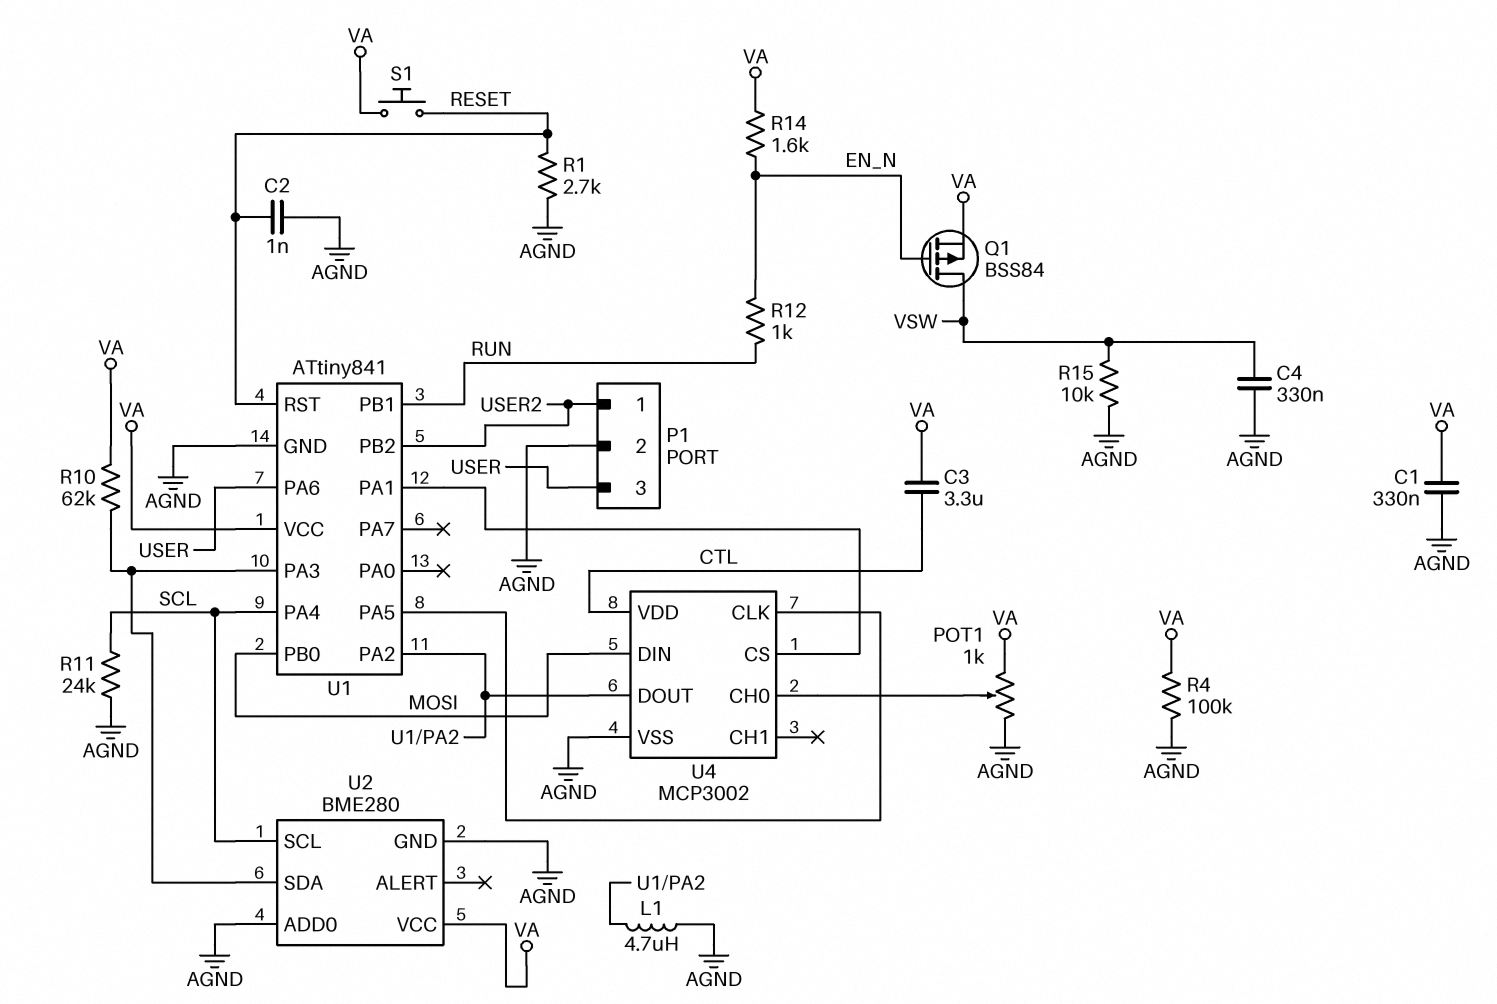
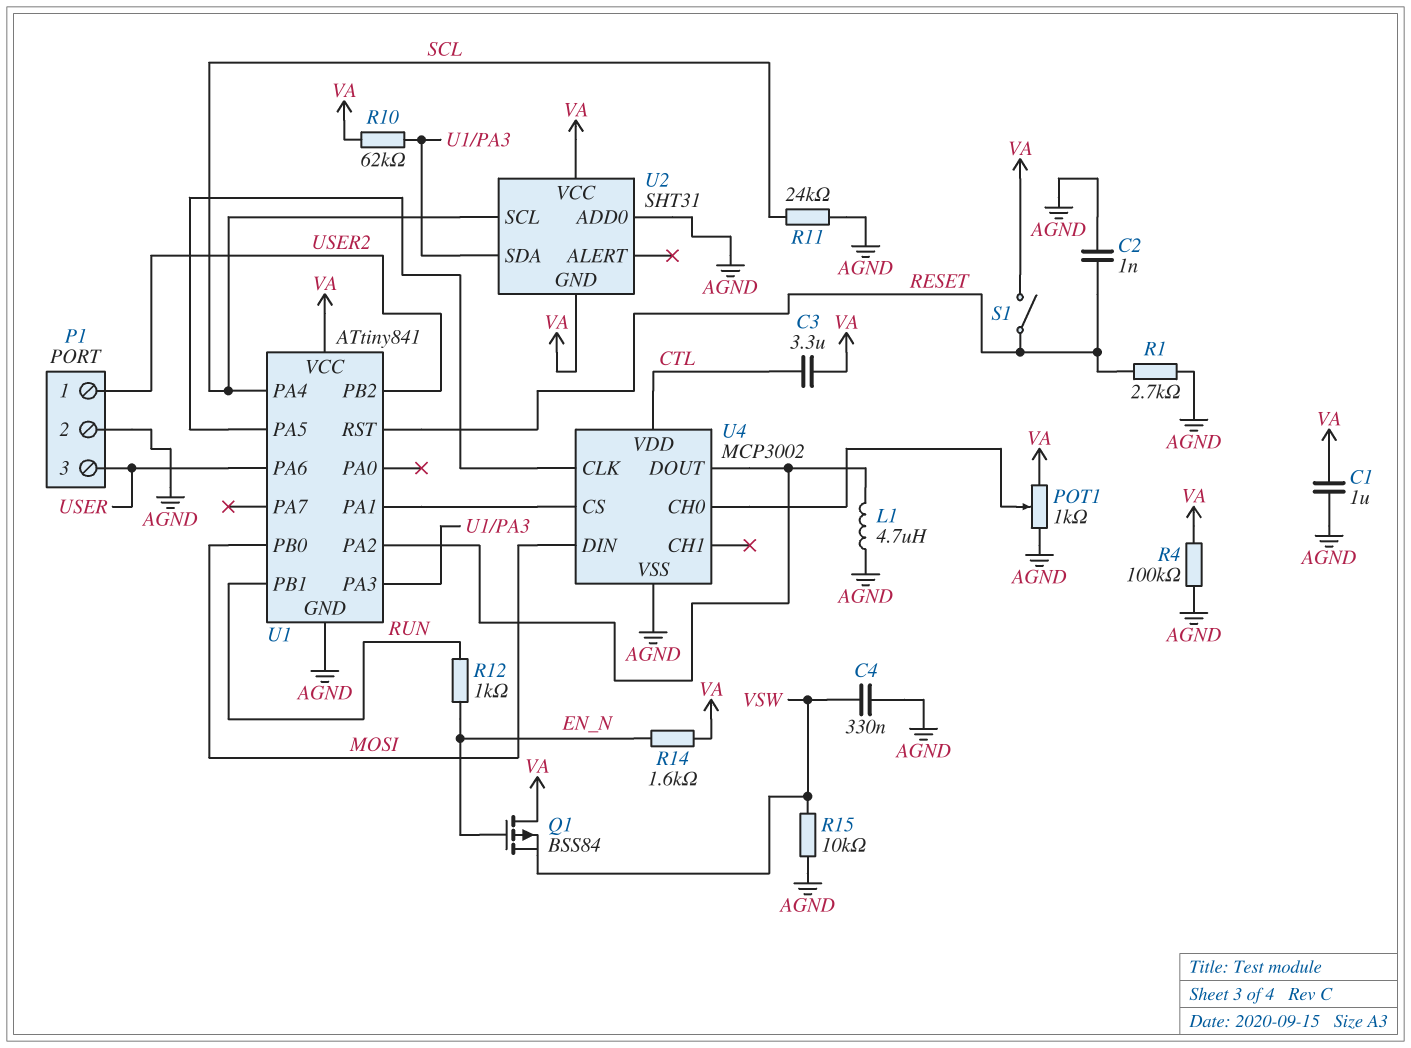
C1: 330nF (AGND, VA) -> 1uF (AGND, VA)
Q1: PMOS BSS84 (G EN_N, D VSW, S VA) -> PMOS BSS84 (G EN_N, D VA, S VSW)
S1: button (RESET, VA) -> switch (RESET, VA)
U2: BME280 -> SHT31
U2 pin GND: AGND -> VA

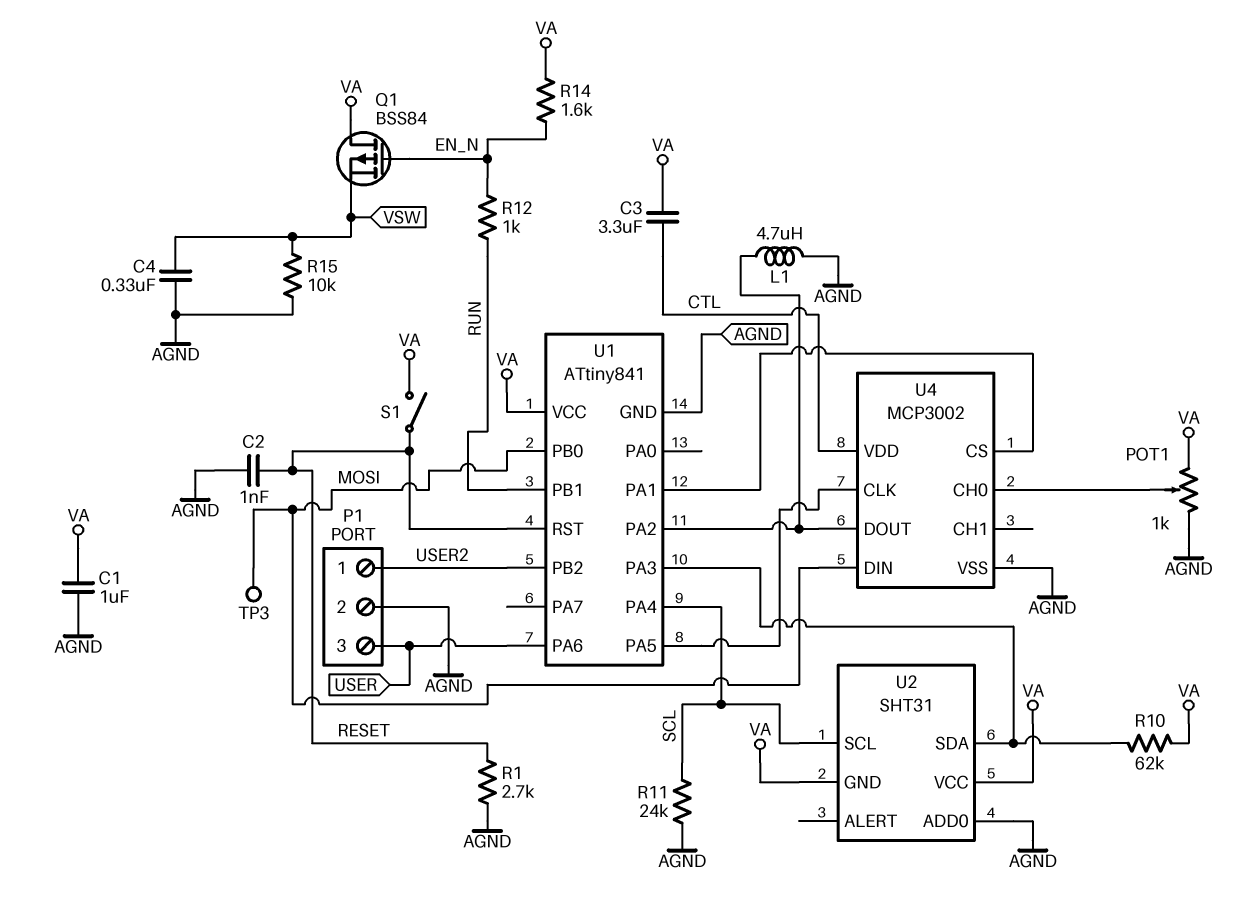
R4: 100k (AGND, VA) -> none
TP3: none -> test point (MOSI)

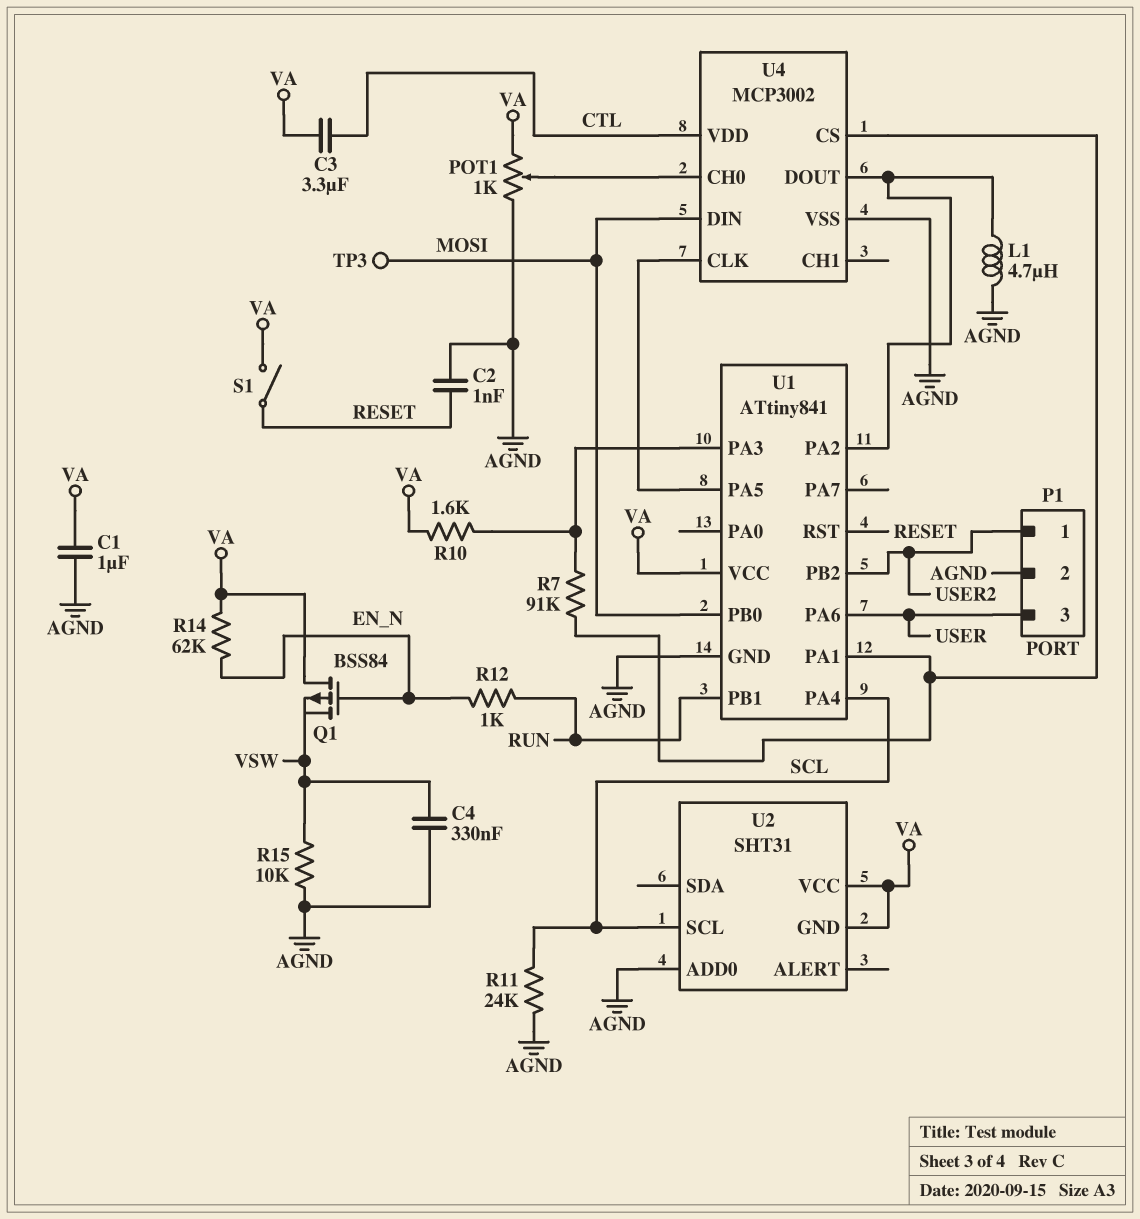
R1: 2.7k (AGND, RESET) -> none
R7: none -> 91k (U1/PA1, U1/PA3)
R10: 62k (U1/PA3, VA) -> 1.6k (U1/PA3, VA)
R14: 1.6k (EN_N, VA) -> 62k (EN_N, VA)
U2 pin SDA: U1/PA3 -> none

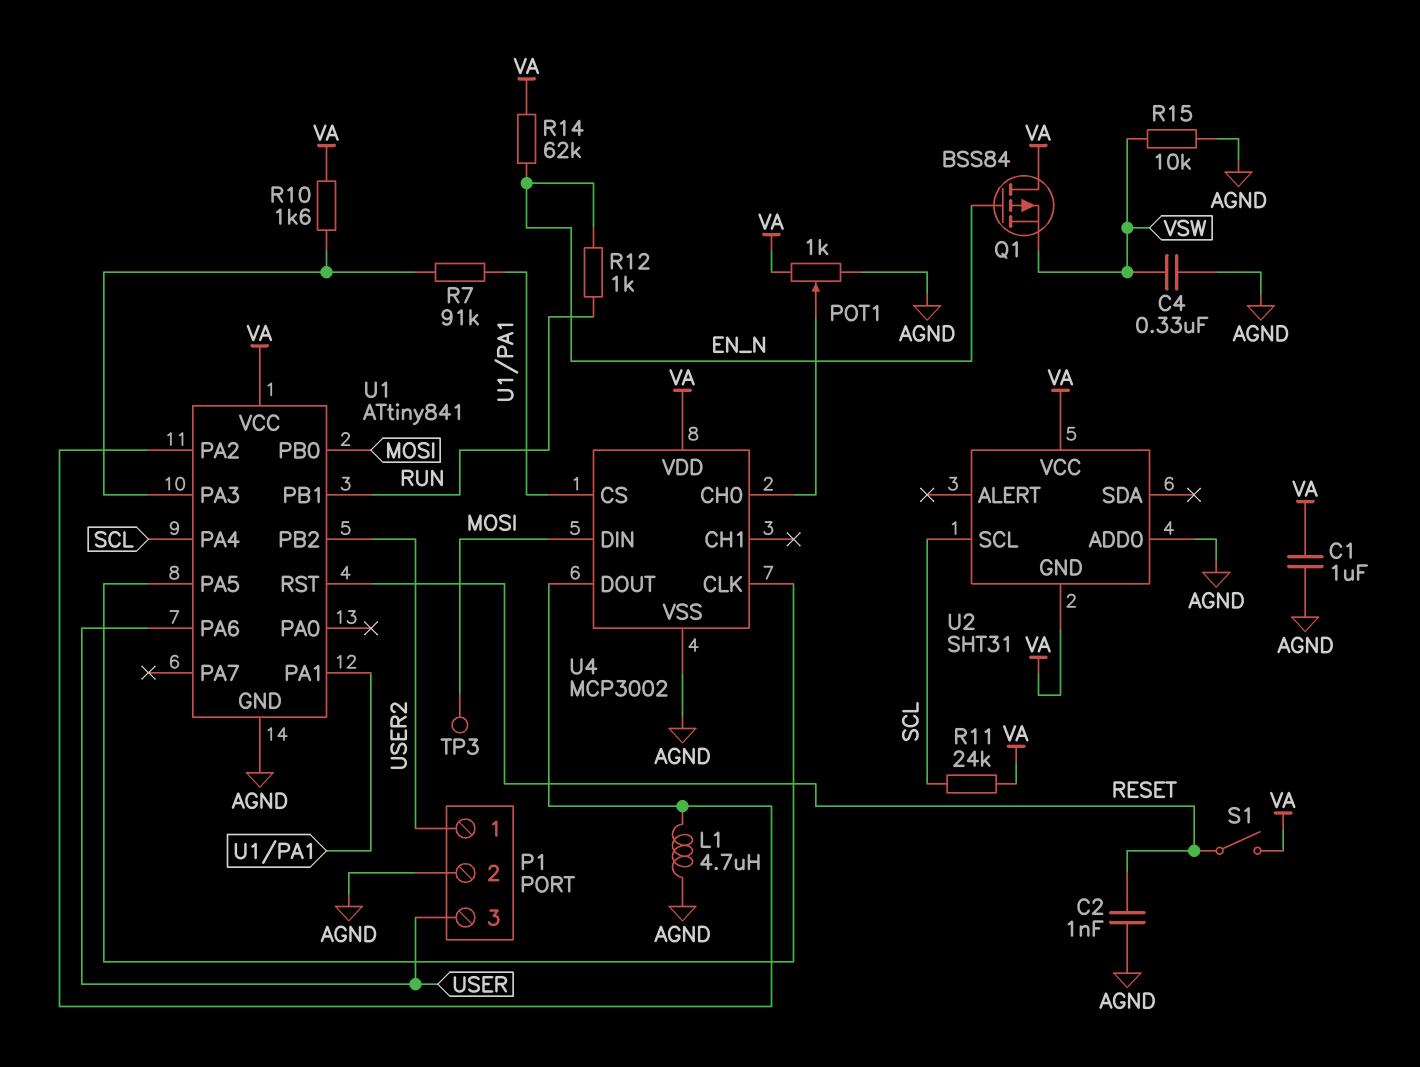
C3: 3.3uF (CTL, VA) -> none
R11: 24k (AGND, SCL) -> 24k (SCL, VA)
U4 pin VDD: CTL -> VA

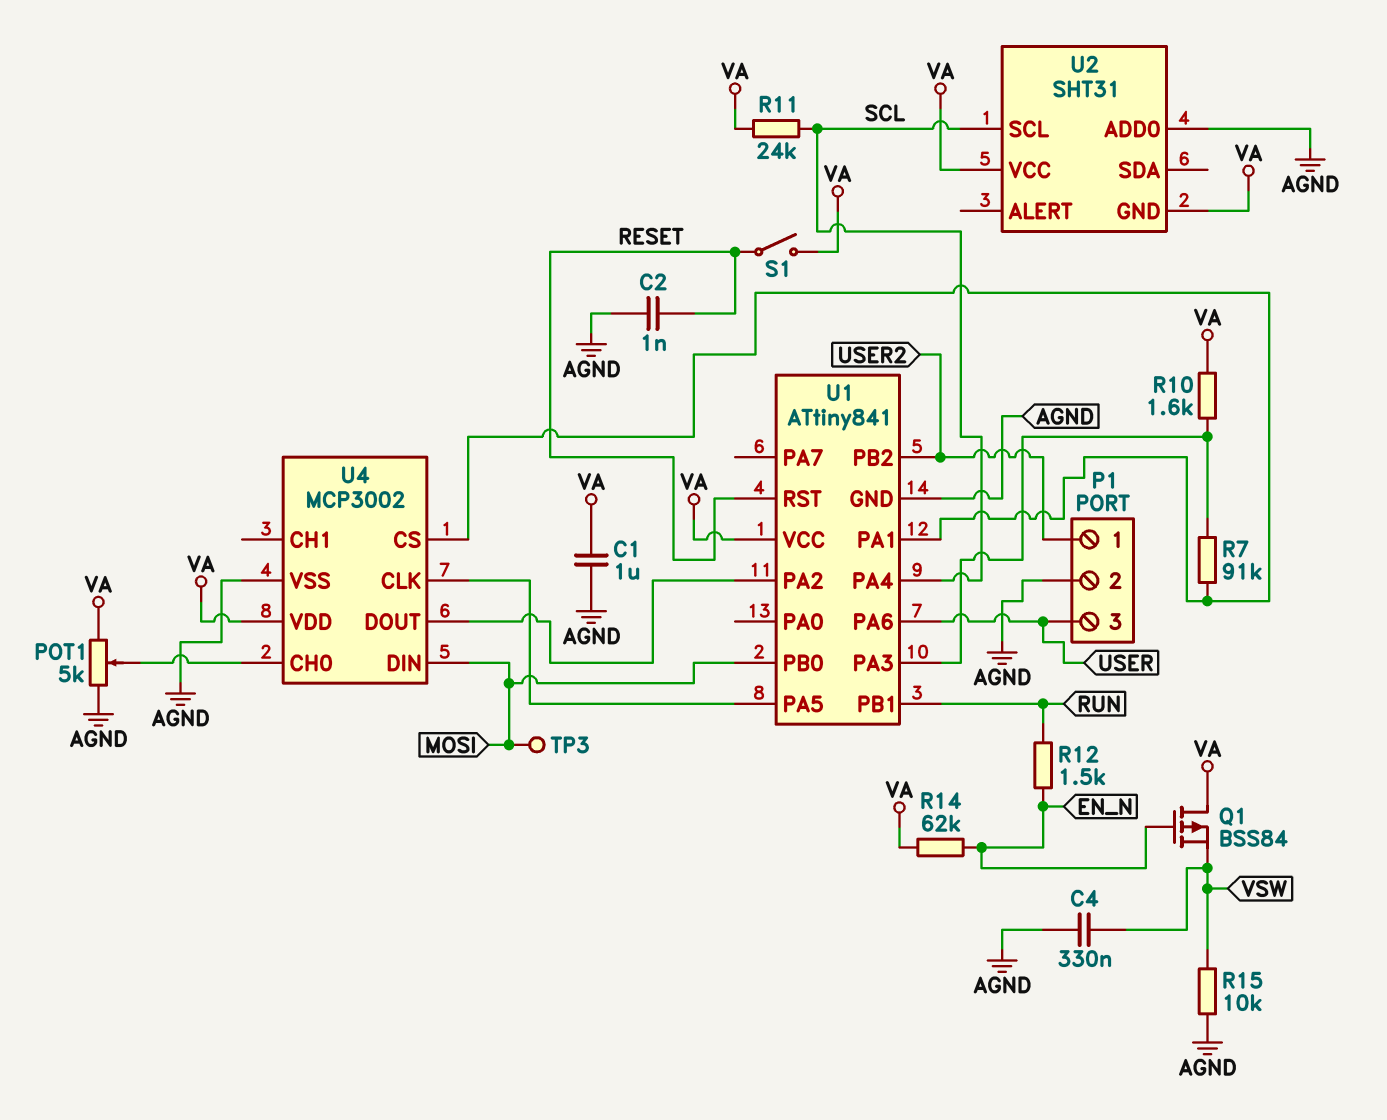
L1: 4.7uH (AGND, U1/PA2) -> none
POT1: 1k (AGND, VA, wiper U4/CH0) -> 5k (AGND, VA, wiper U4/CH0)
R12: 1k (EN_N, RUN) -> 1.5k (EN_N, RUN)

